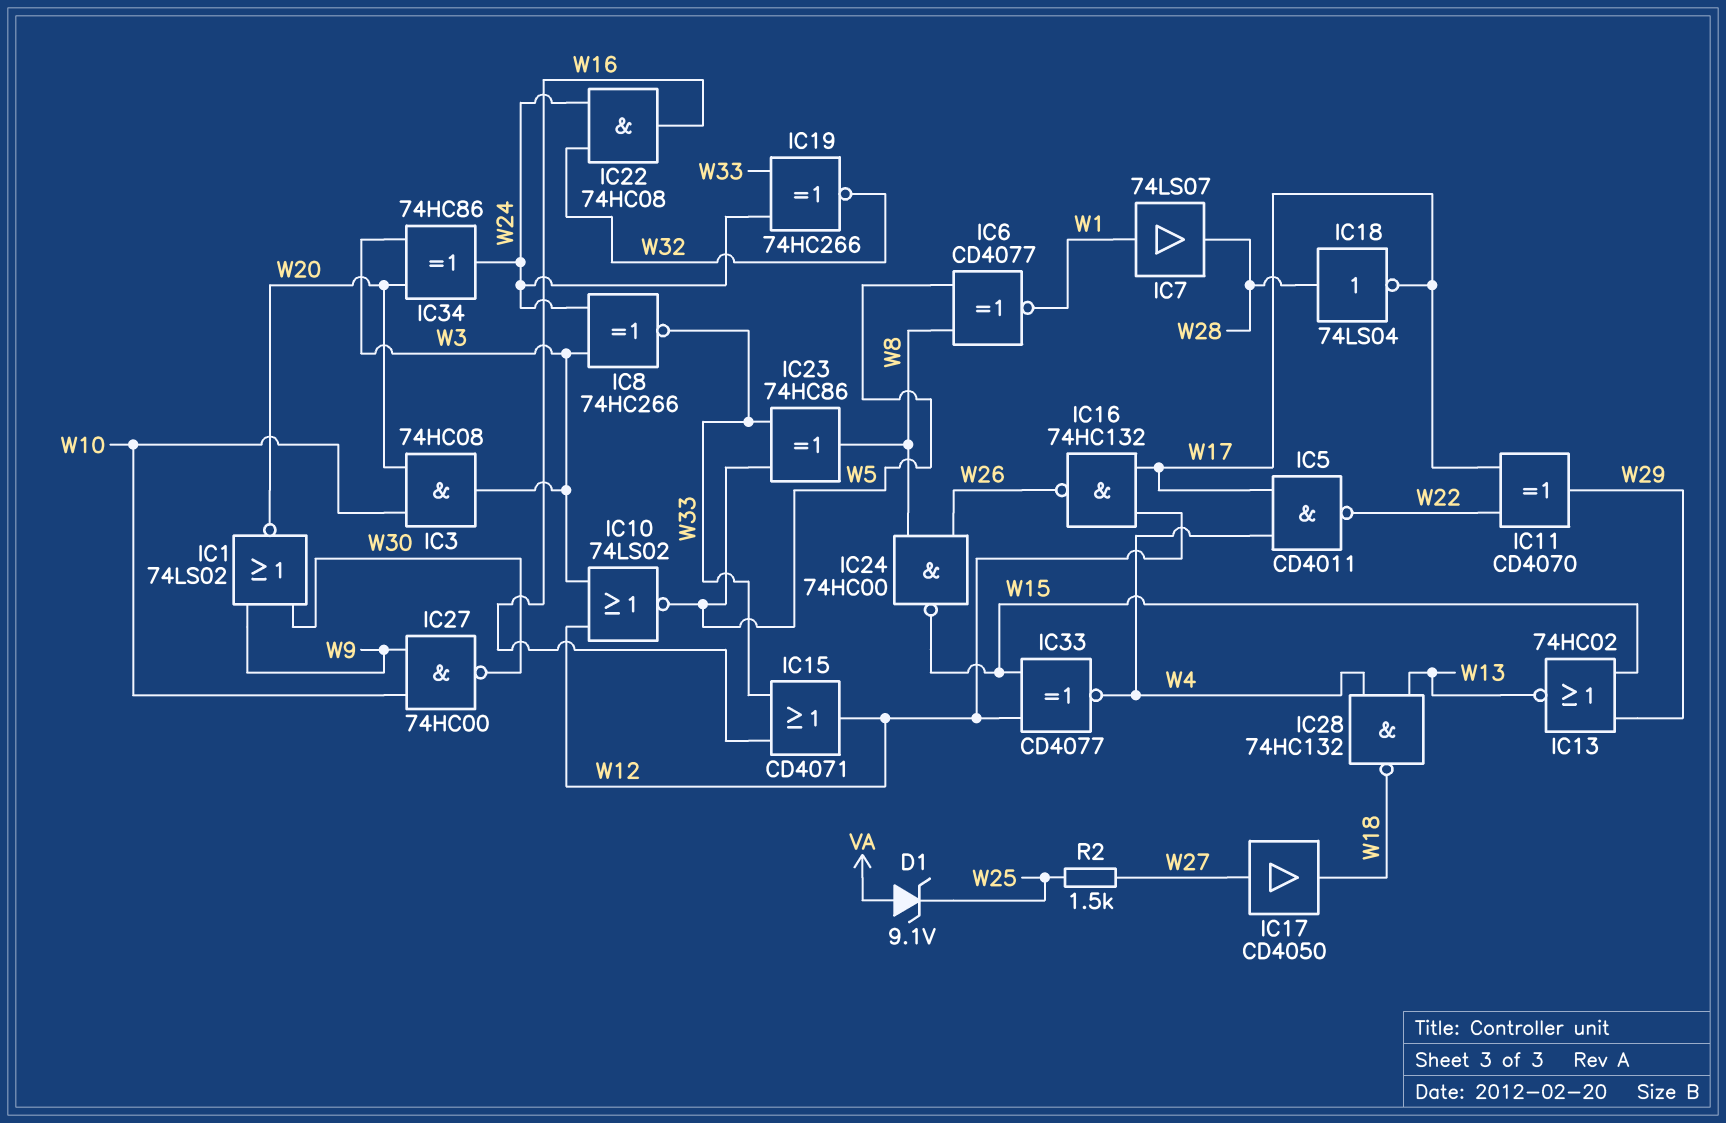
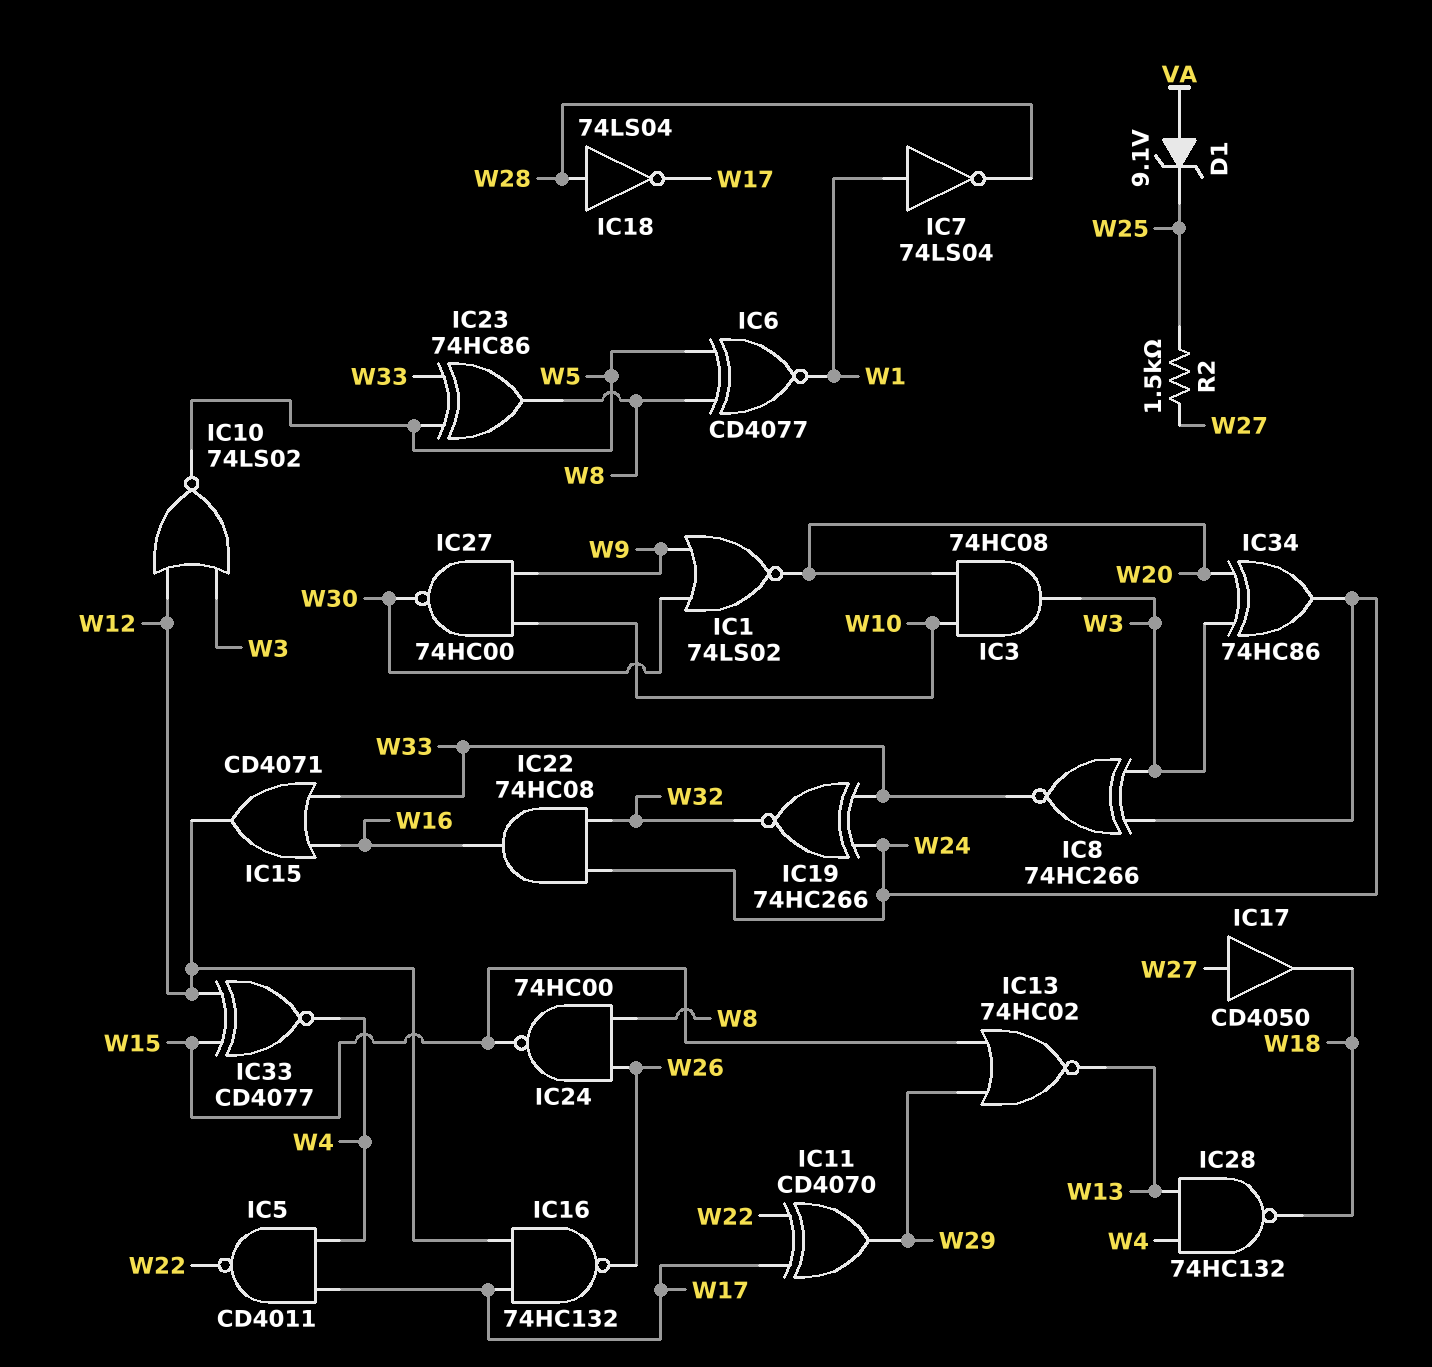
IC7: buffer 74LS07 (in W1, out W28) -> NOT 74LS04 (in W1, out W28)

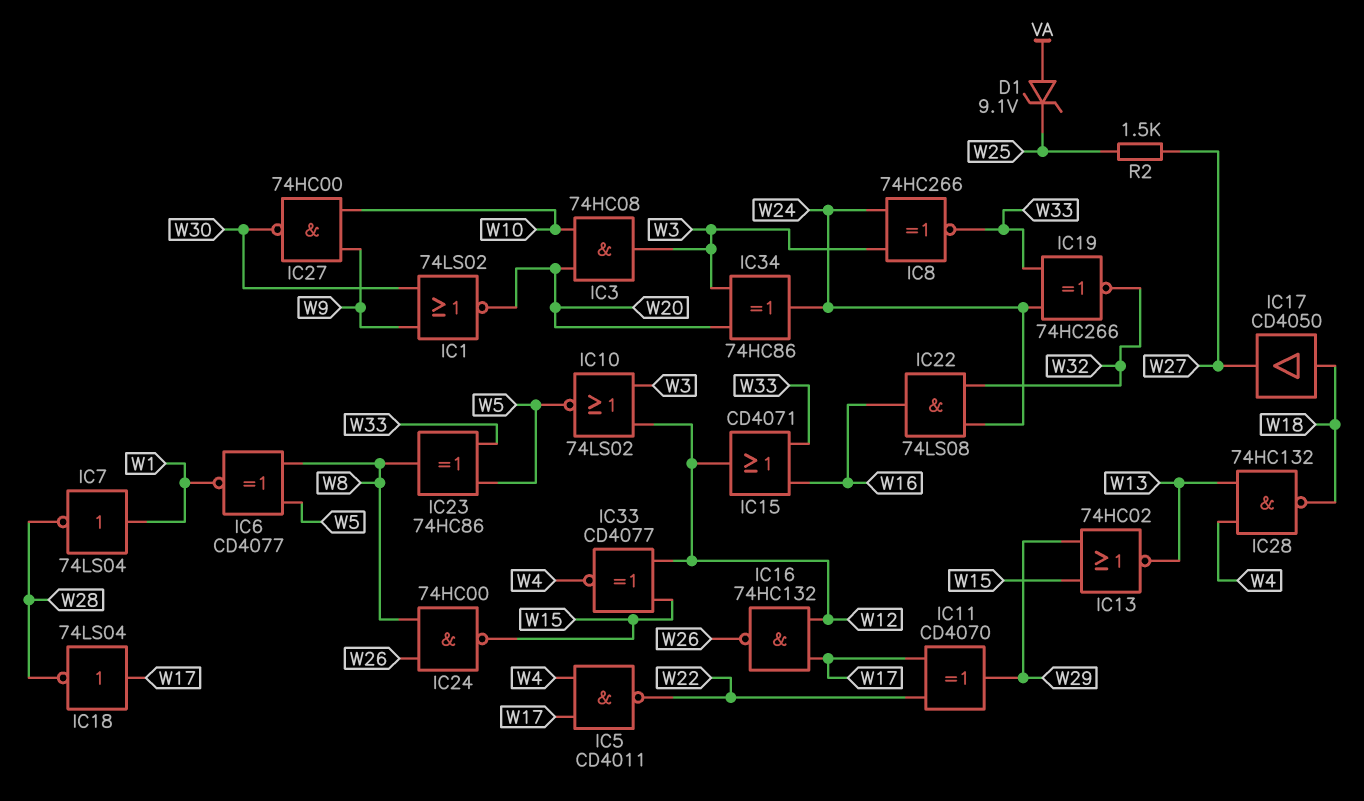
IC17: buffer CD4050 (in W27, out W18) -> buffer CD4050 (in W18, out W27)
IC18: NOT 74LS04 (in W28, out W17) -> NOT 74LS04 (in W17, out W28)
IC22: AND 74HC08 (in W24, in W32, out W16) -> AND 74LS08 (in W24, in W32, out W16)

